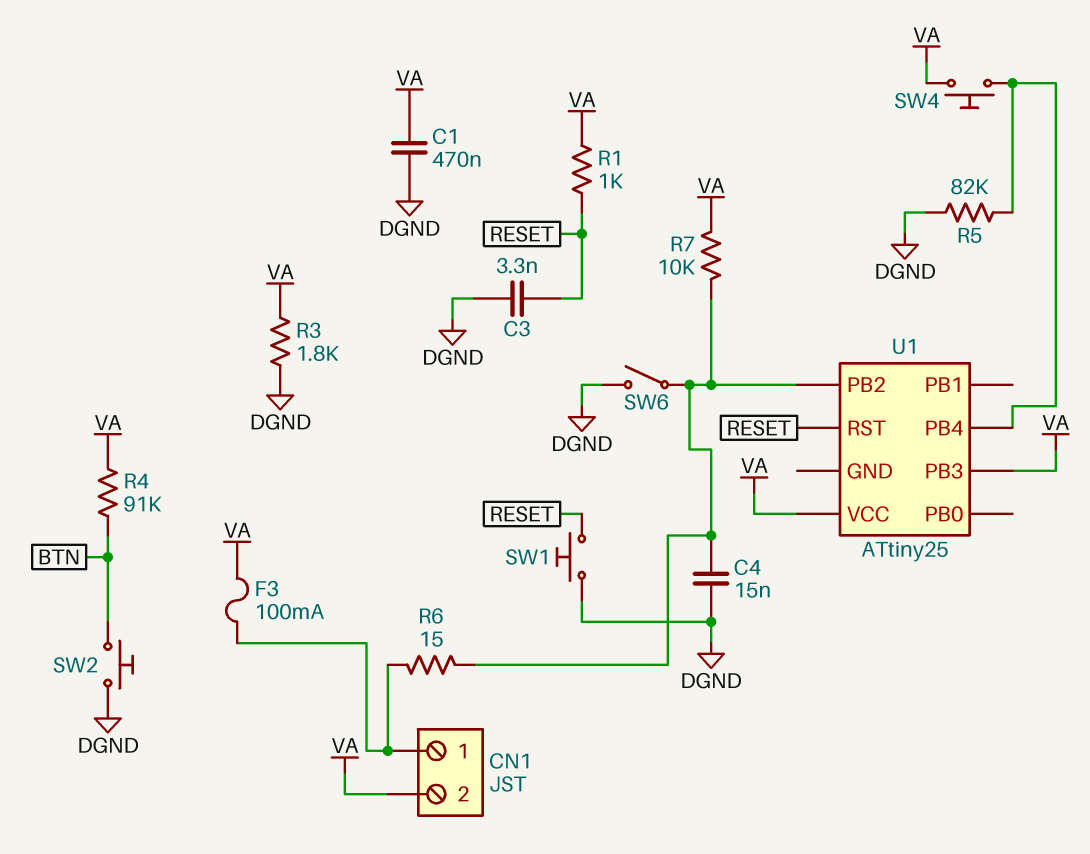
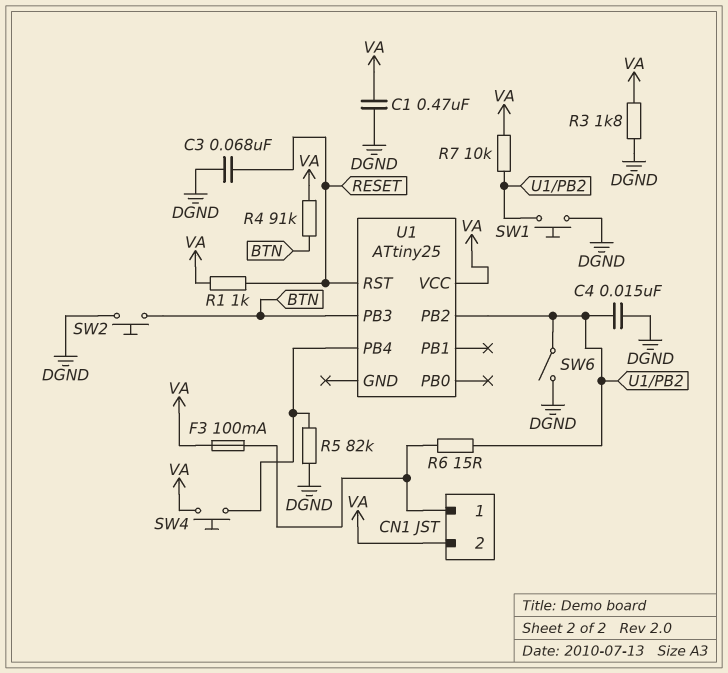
C3: 3.3nF (DGND, RESET) -> 68nF (DGND, RESET)
SW1: button (DGND, RESET) -> button (DGND, U1/PB2)
U1 pin PB3: VA -> BTN

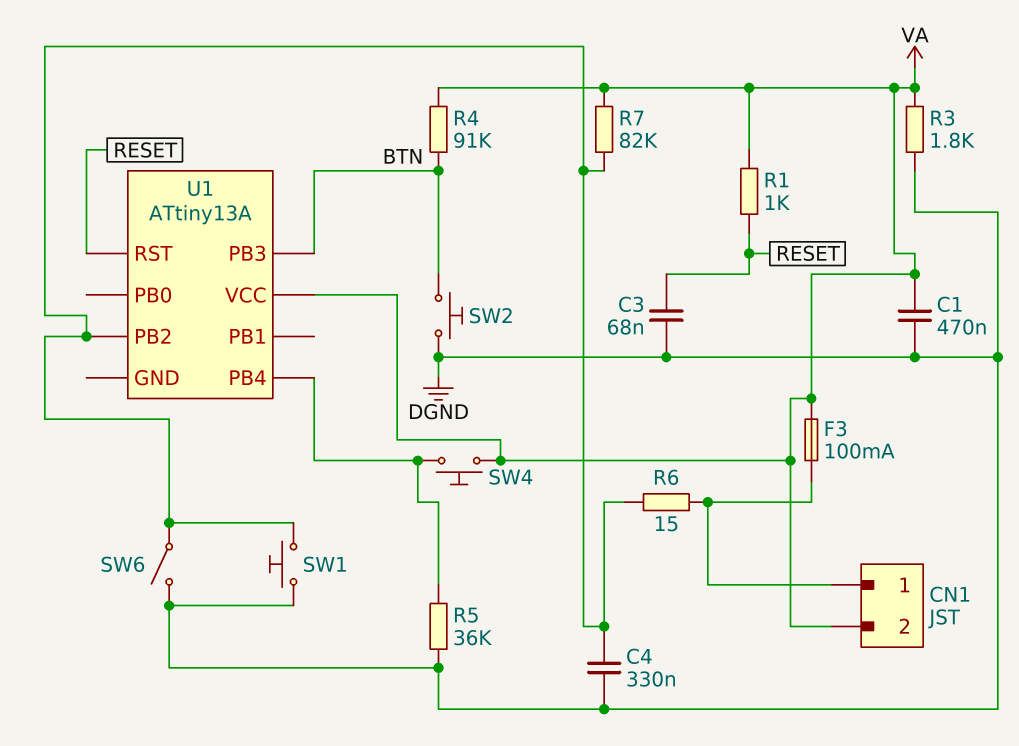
C4: 15nF (DGND, U1/PB2) -> 330nF (DGND, U1/PB2)
R5: 82k (DGND, U1/PB4) -> 36k (DGND, U1/PB4)
R7: 10k (U1/PB2, VA) -> 82k (U1/PB2, VA)
U1: ATtiny25 -> ATtiny13A

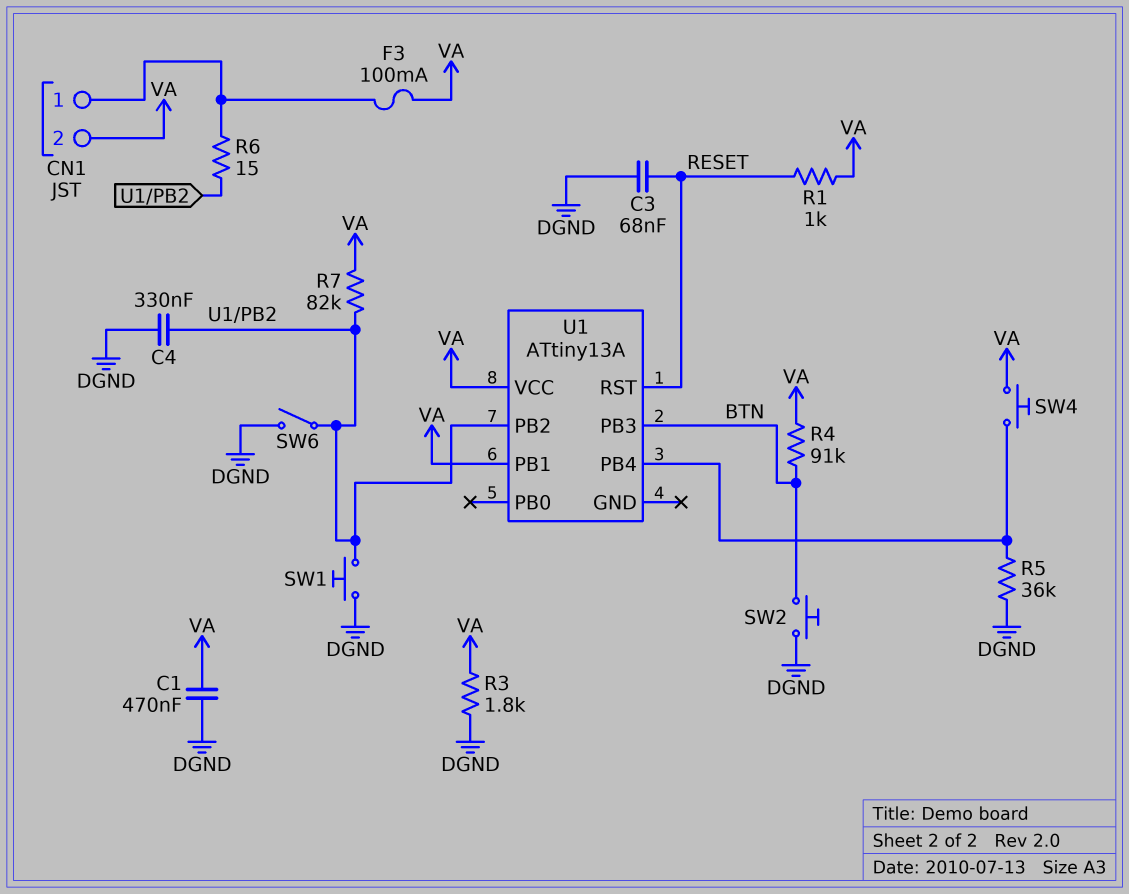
U1 pin PB1: none -> VA

